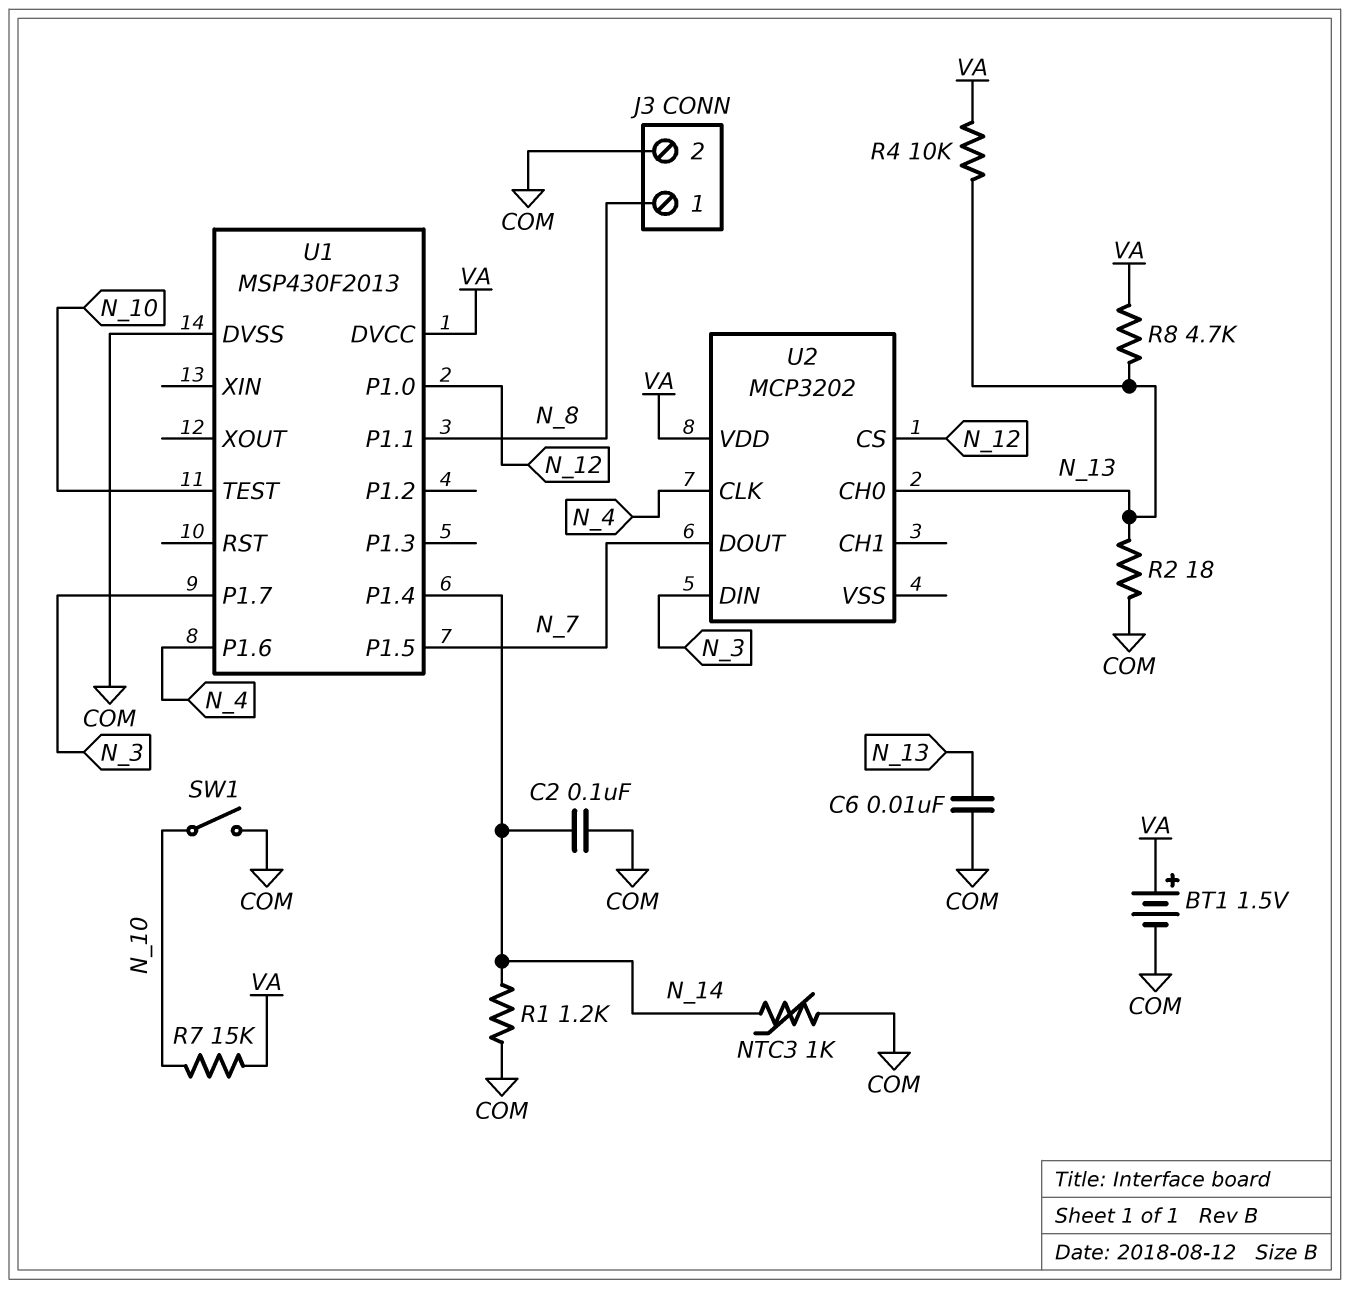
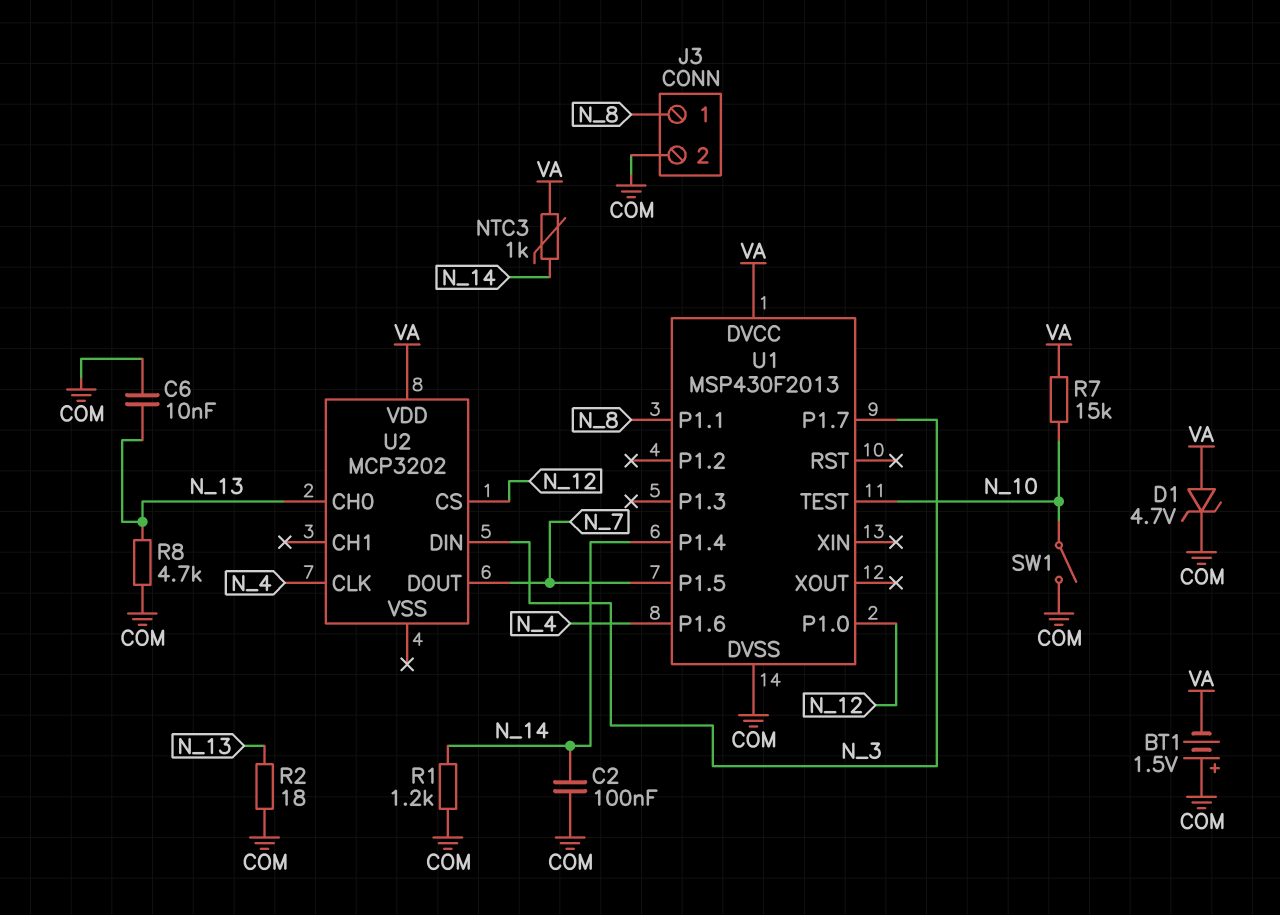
BT1: 1.5V (plus VA, minus COM) -> 1.5V (plus COM, minus VA)
D1: none -> zener 4.7V (A VA, K COM)
NTC3: 1k (COM, N_14) -> 1k (N_14, VA)
R4: 10k (N_13, VA) -> none
R8: 4.7k (N_13, VA) -> 4.7k (COM, N_13)

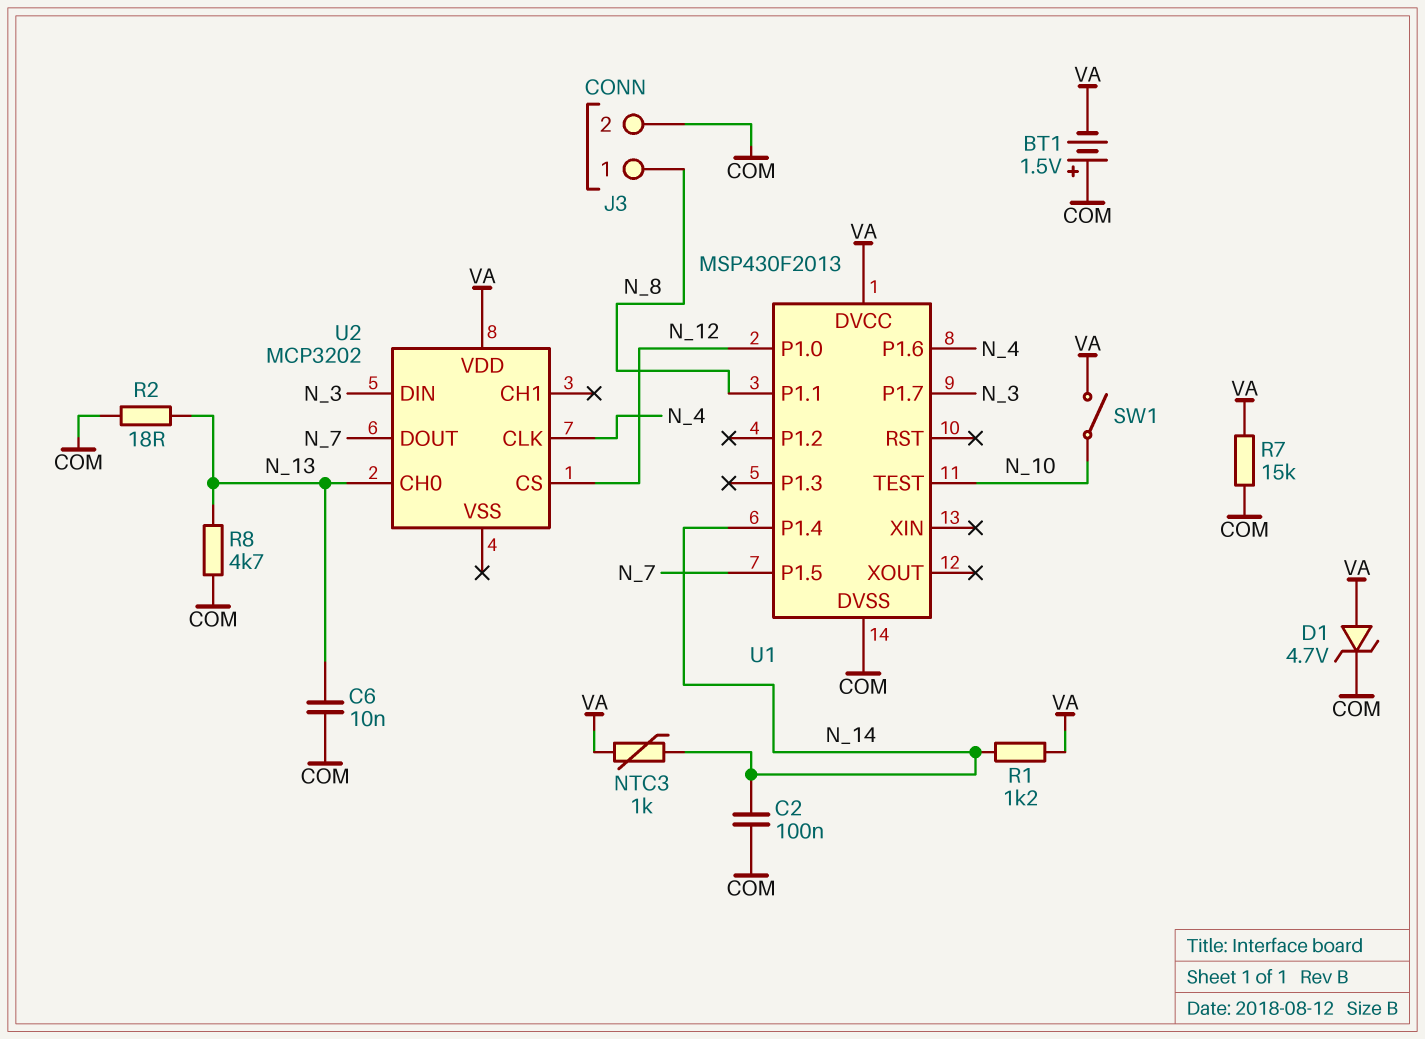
R1: 1.2k (COM, N_14) -> 1.2k (N_14, VA)
R7: 15k (N_10, VA) -> 15k (COM, VA)
SW1: switch (COM, N_10) -> switch (N_10, VA)

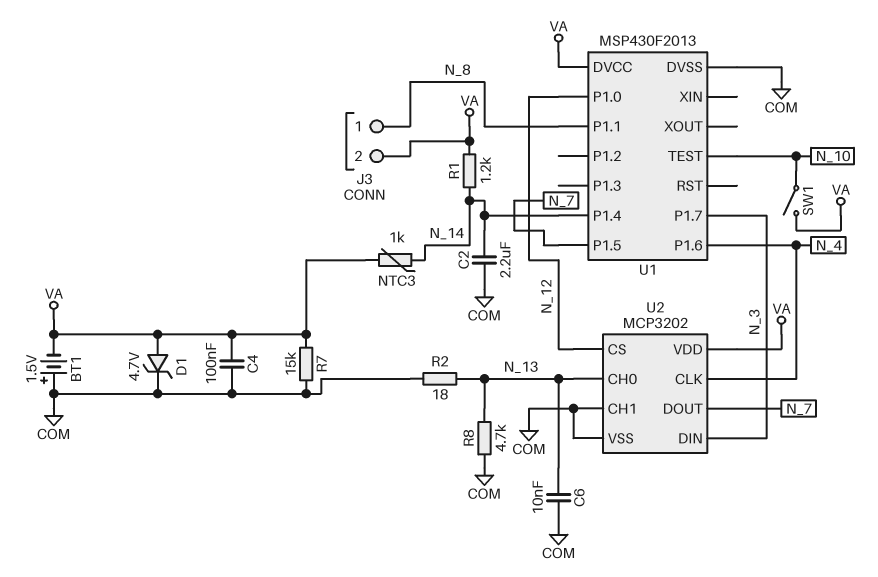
C2: 100nF (COM, N_14) -> 2.2uF (COM, N_14)
C4: none -> 100nF (COM, VA)
J3 pin 2: COM -> VA
U2 pin CH1: none -> COM
U2 pin VSS: none -> COM

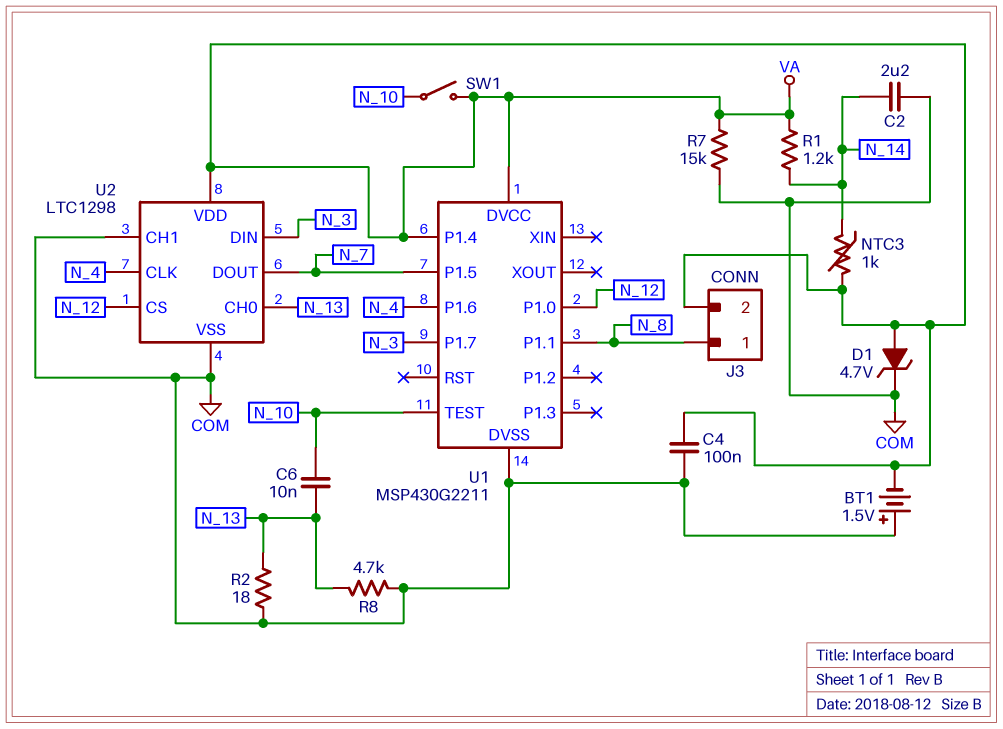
C6: 10nF (COM, N_13) -> 10nF (N_10, N_13)
U1: MSP430F2013 -> MSP430G2211
U1 pin P1.4: N_14 -> VA
U2: MCP3202 -> LTC1298

